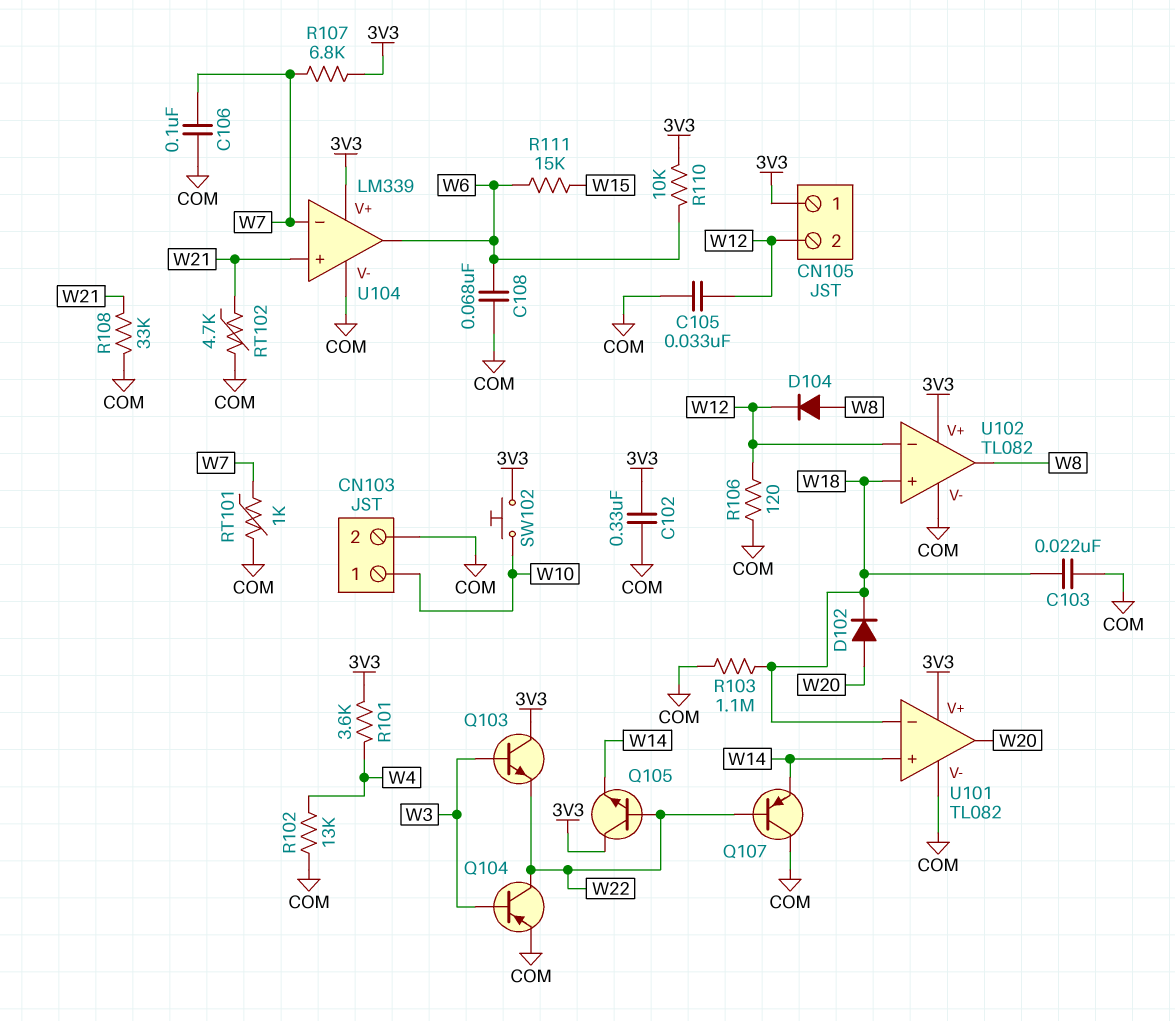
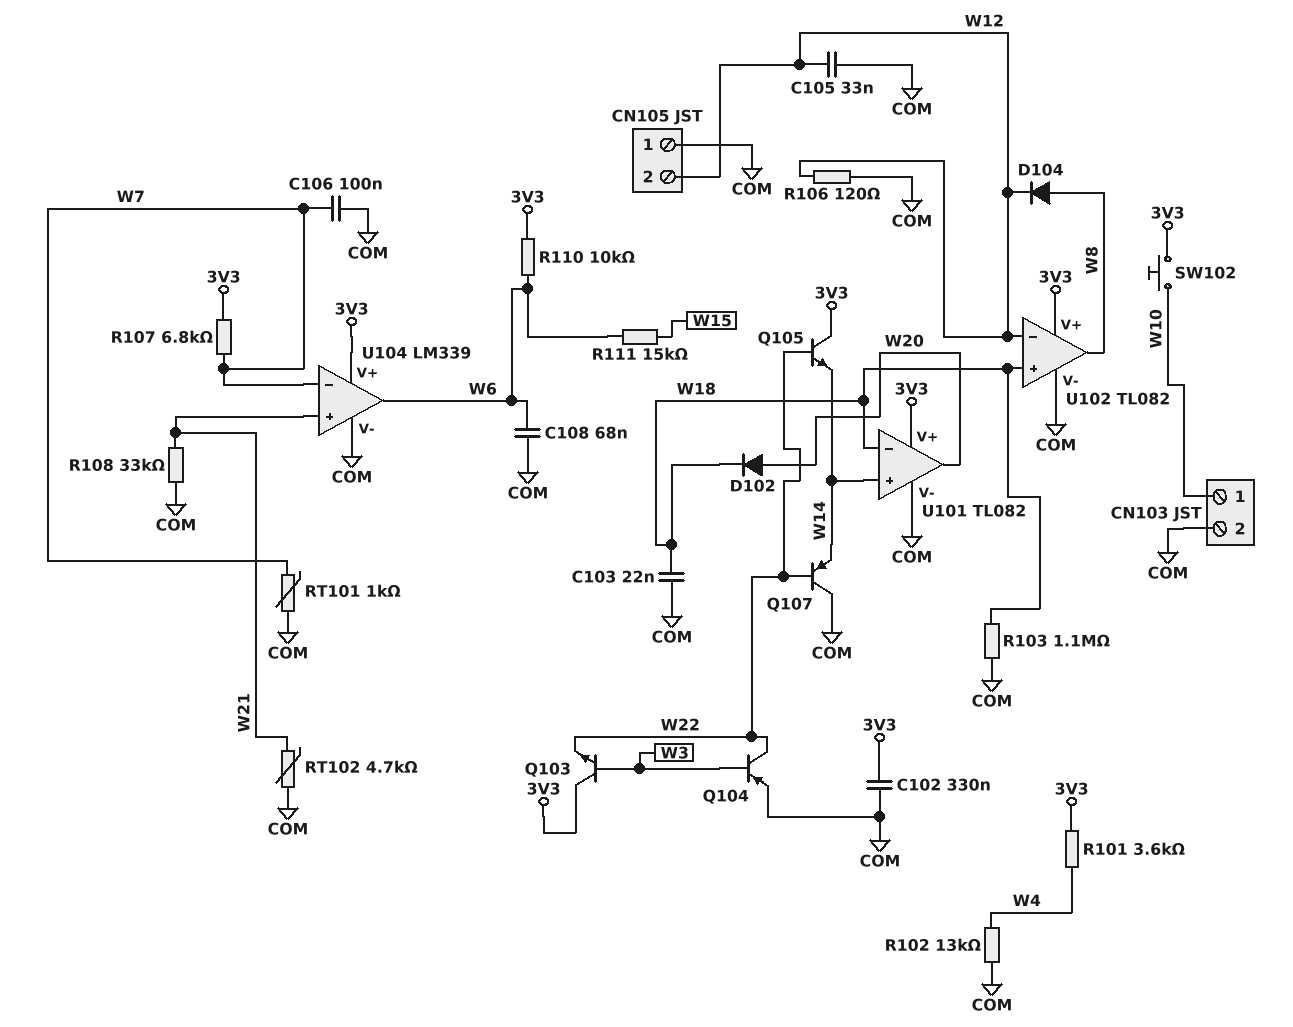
CN105 pin 1: 3V3 -> COM

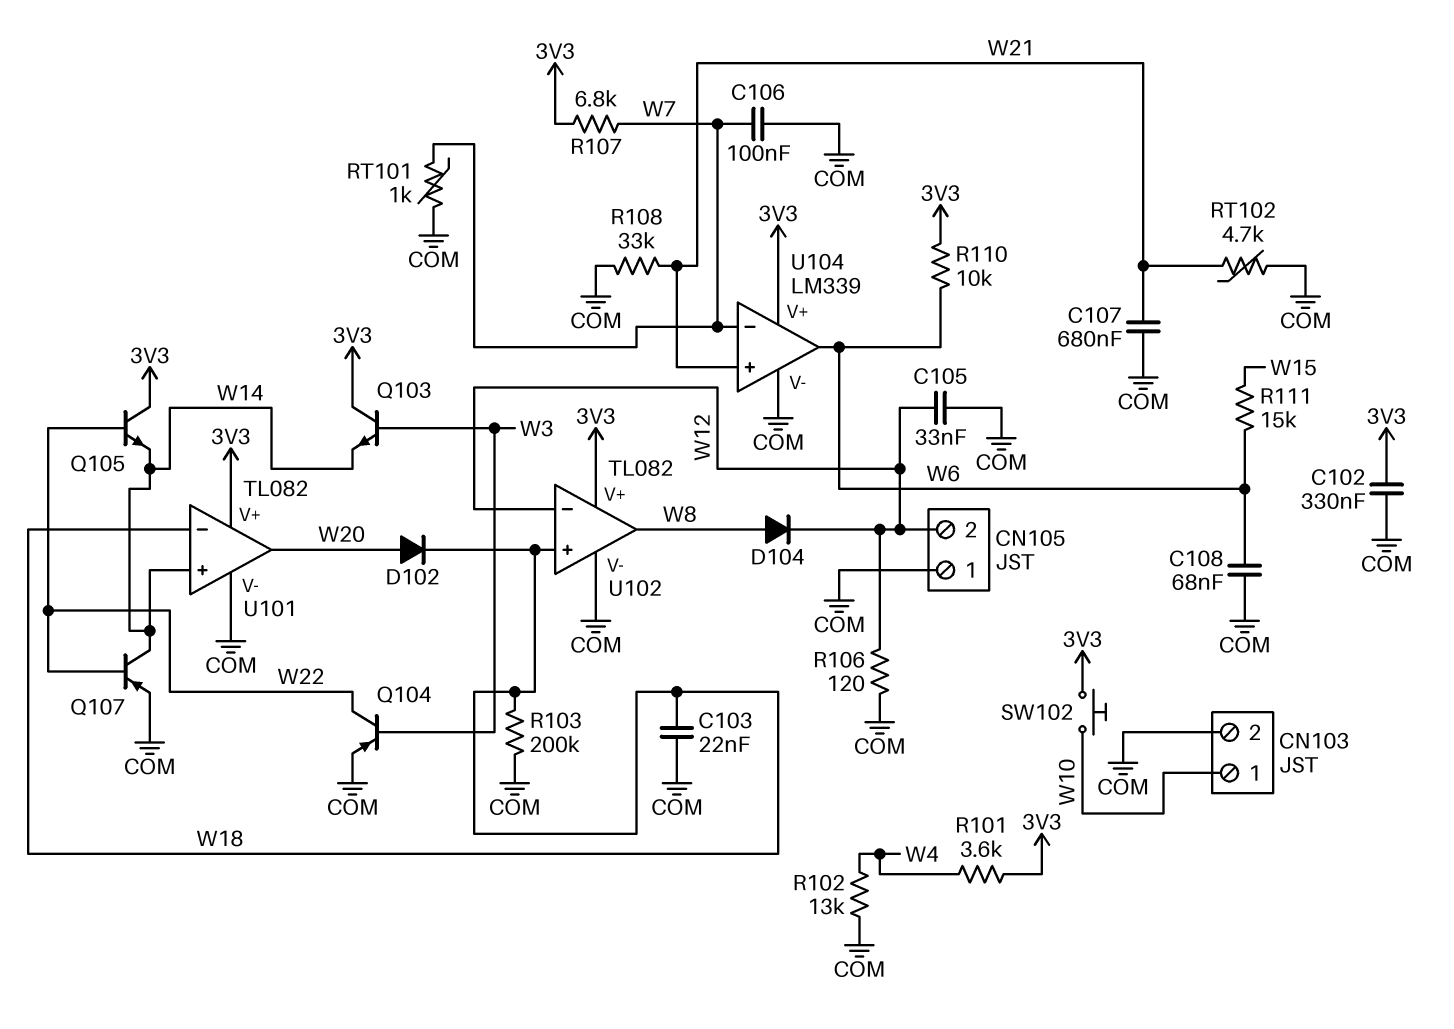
C107: none -> 680nF (COM, W21)
Q103: NPN (B W3, C 3V3, E W22) -> NPN (B W3, C 3V3, E W14)
Q107: PNP (B W22, C COM, E W14) -> PNP (B W22, C W14, E COM)
R103: 1.1M (COM, W18) -> 200k (COM, W18)

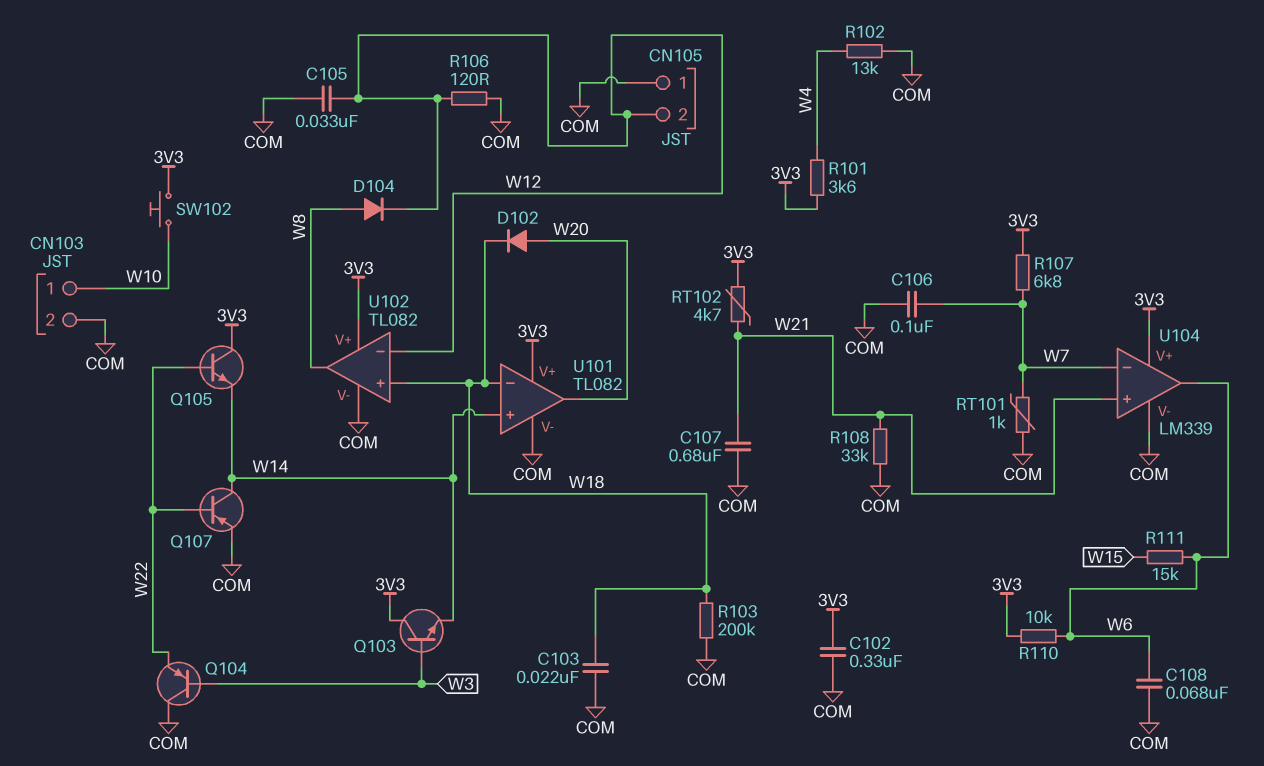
Q104: PNP (B W3, C W22, E COM) -> PNP (B W3, C COM, E W22)
RT102: 4.7k (COM, W21) -> 4.7k (3V3, W21)

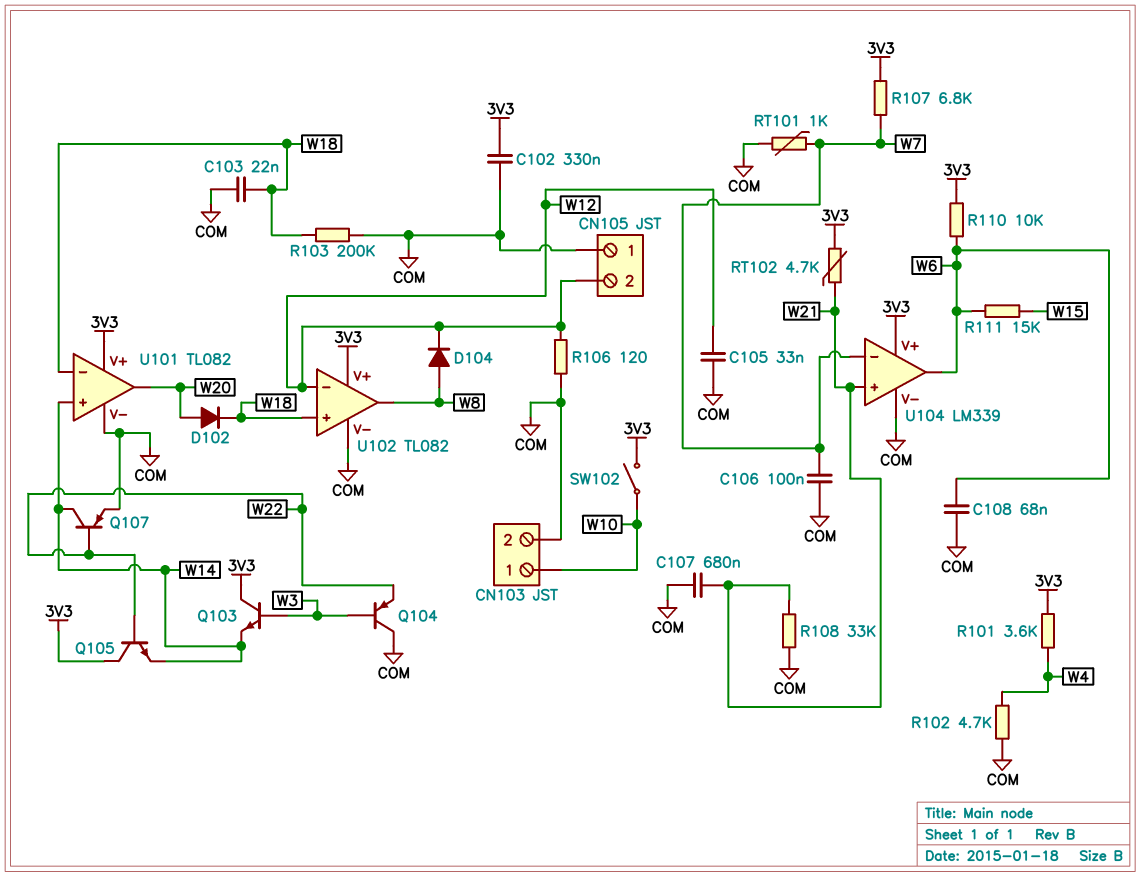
R102: 13k (COM, W4) -> 4.7k (COM, W4)
SW102: button (3V3, W10) -> switch (3V3, W10)

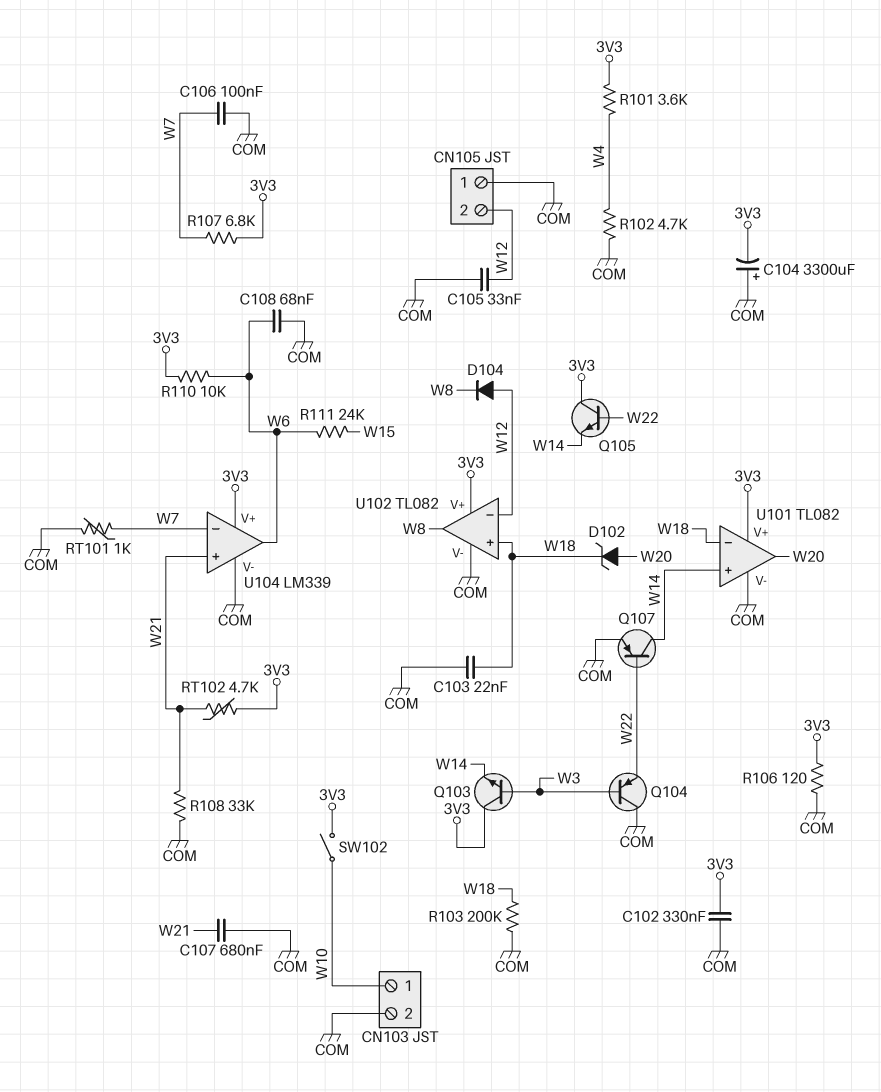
C104: none -> 3300uF (plus COM, minus 3V3)
D102: diode (A W20, K W18) -> zener (A W20, K W18)
D104: diode (A W8, K W12) -> diode (A W12, K W8)
R106: 120 (COM, W12) -> 120 (3V3, COM)
R111: 15k (W6, W15) -> 24k (W6, W15)

